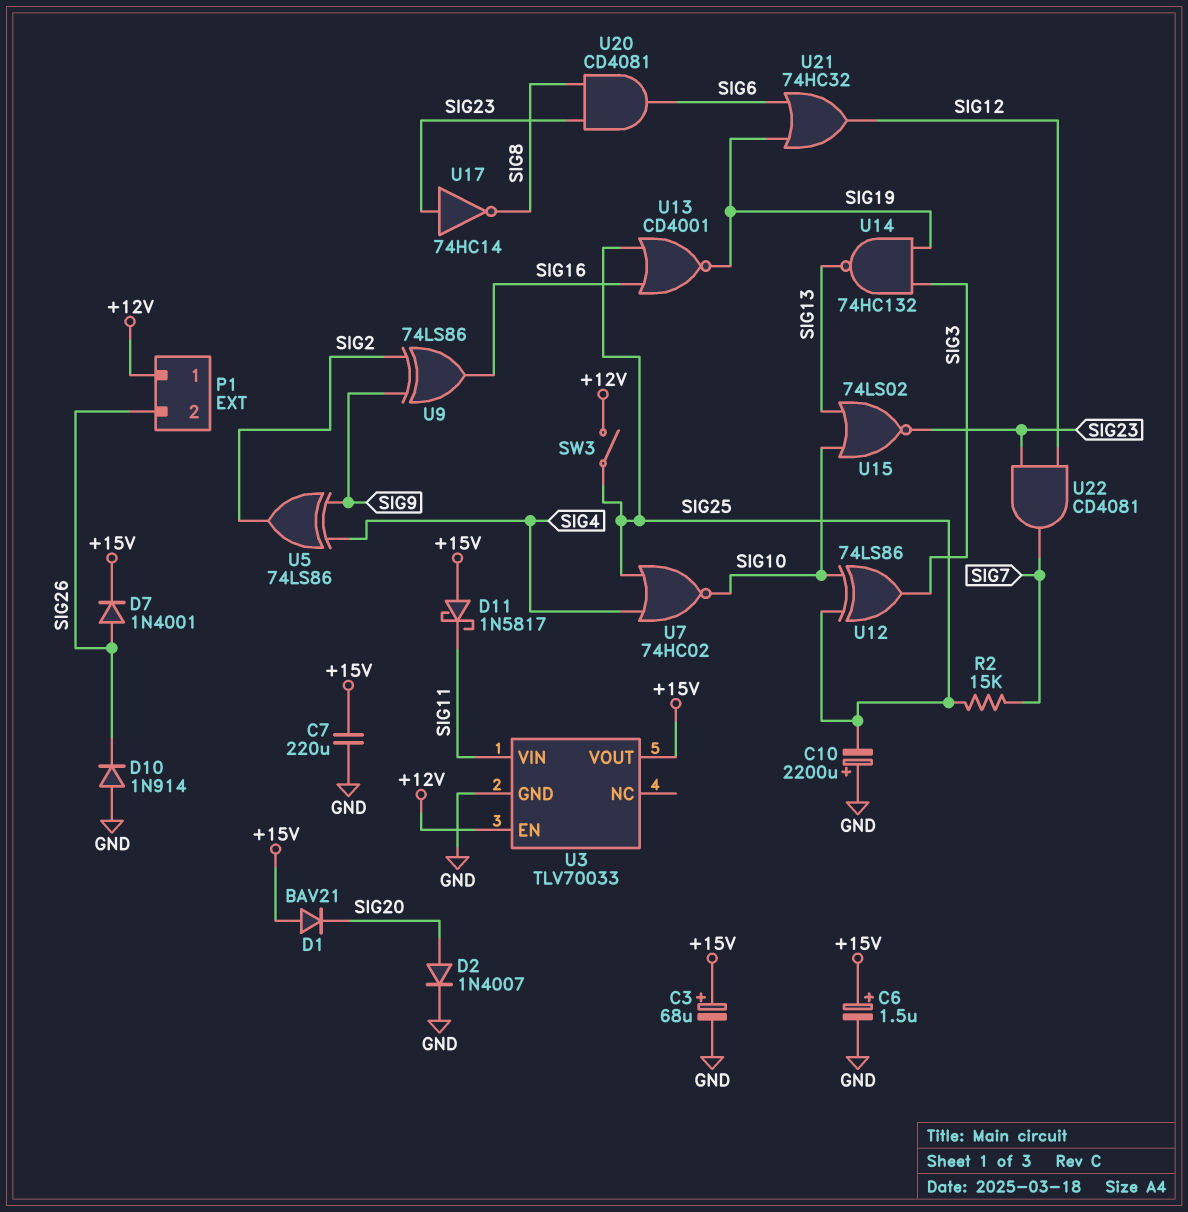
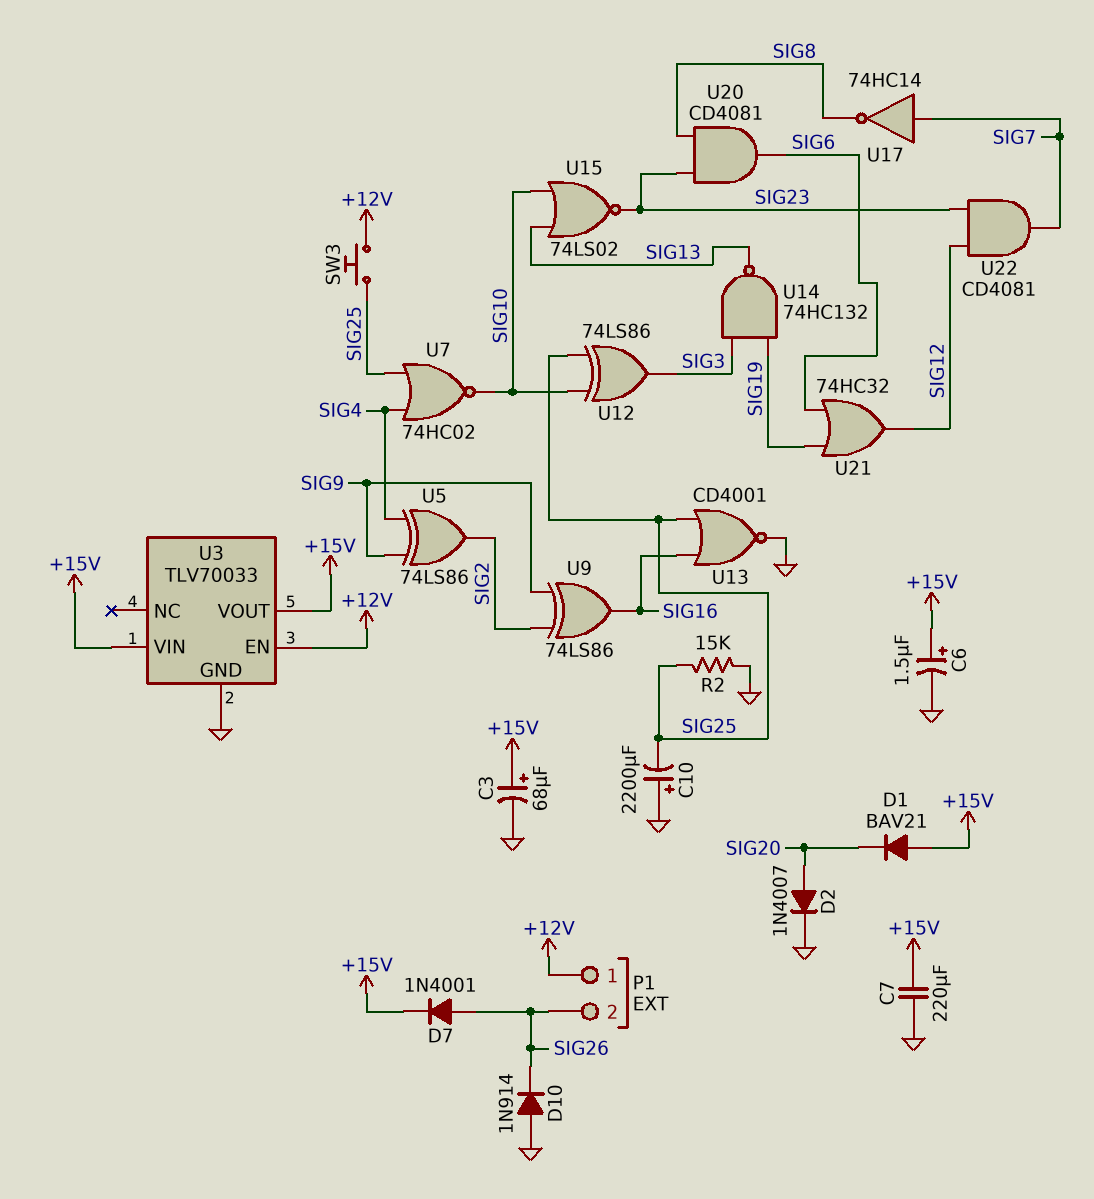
D11: schottky 1N5817 (A +15V, K SIG11) -> none
R2: 15k (SIG7, SIG25) -> 15k (GND, SIG25)
SW3: switch (+12V, SIG25) -> button (+12V, SIG25)
U3 pin VIN: SIG11 -> +15V
U13: NOR CD4001 (in SIG16, in SIG25, out SIG19) -> NOR CD4001 (in SIG16, in SIG25, out GND)
U17: NOT 74HC14 (in SIG23, out SIG8) -> NOT 74HC14 (in SIG7, out SIG8)

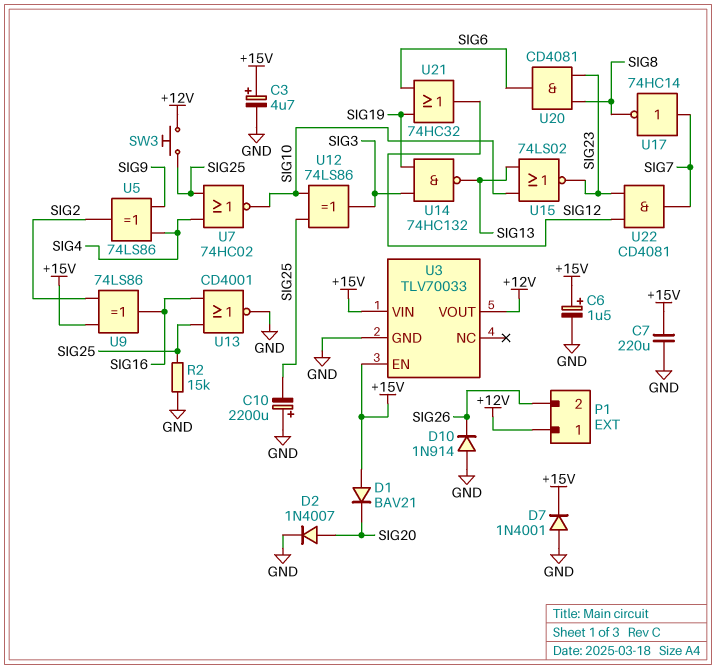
C3: 68uF (plus +15V, minus GND) -> 4.7uF (plus +15V, minus GND)
D7: diode 1N4001 (A SIG26, K +15V) -> diode 1N4001 (A GND, K +15V)
U3 pin EN: +12V -> +15V
U3 pin VOUT: +15V -> +12V
U9: XOR 74LS86 (in SIG2, in SIG9, out SIG16) -> XOR 74LS86 (in +15V, in SIG2, out SIG16)

